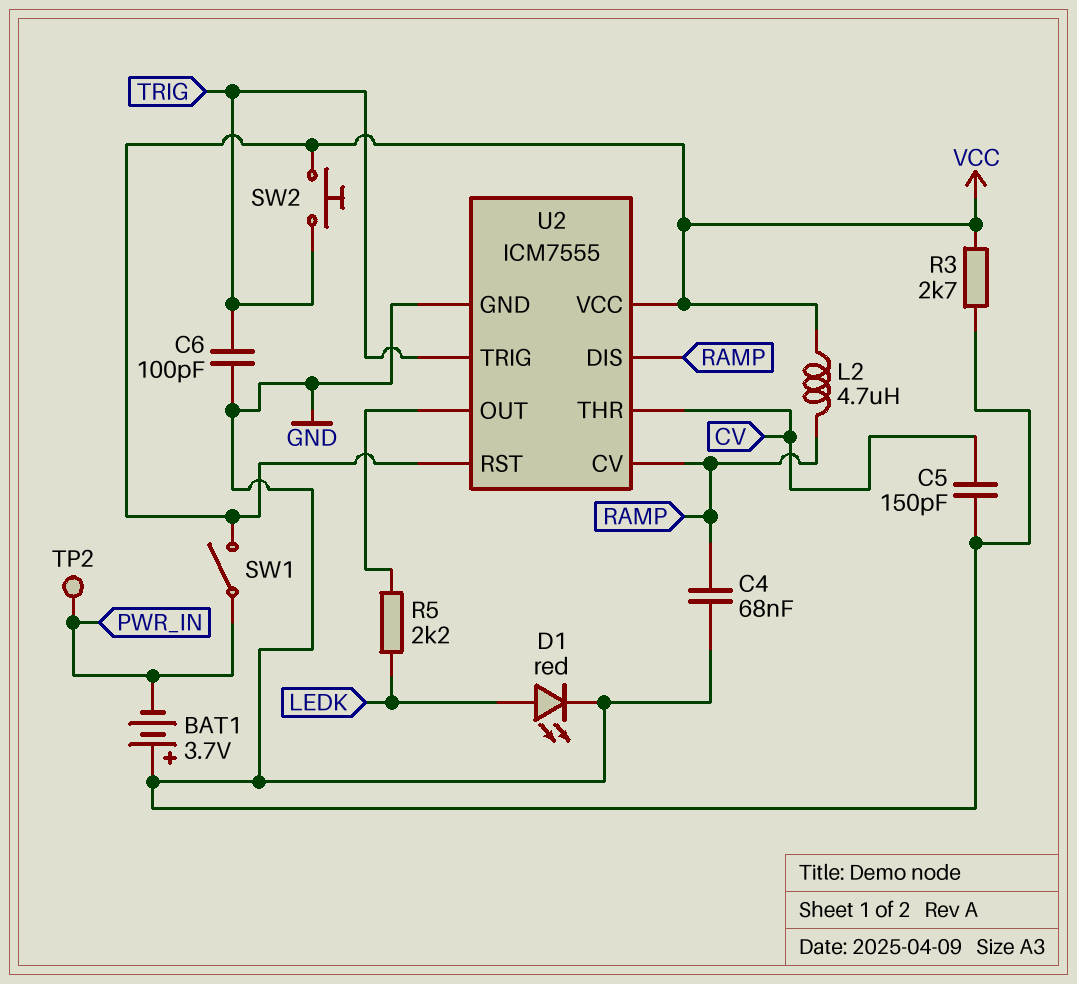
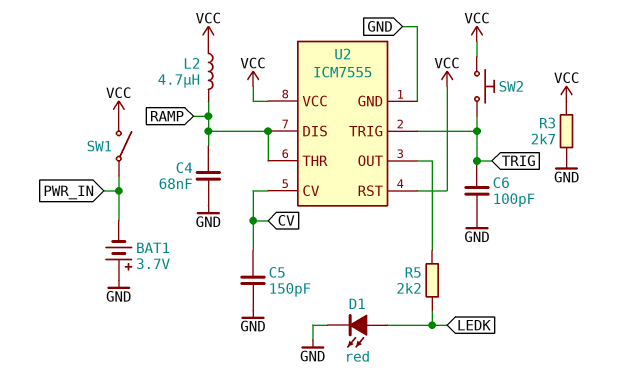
TP2: test point (PWR_IN) -> none
U2 pin CV: RAMP -> CV
U2 pin THR: CV -> RAMP

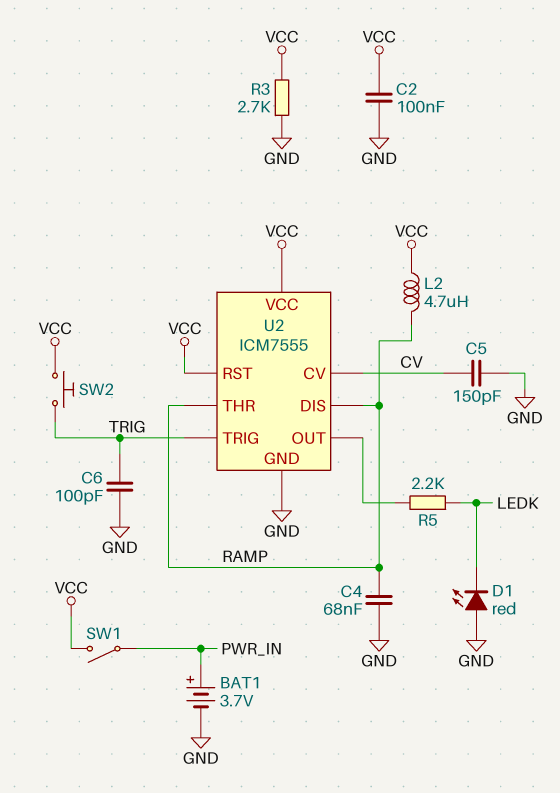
BAT1: 3.7V (plus GND, minus PWR_IN) -> 3.7V (plus PWR_IN, minus GND)
C2: none -> 100nF (GND, VCC)
D1: LED red (A LEDK, K GND) -> LED red (A GND, K LEDK)

